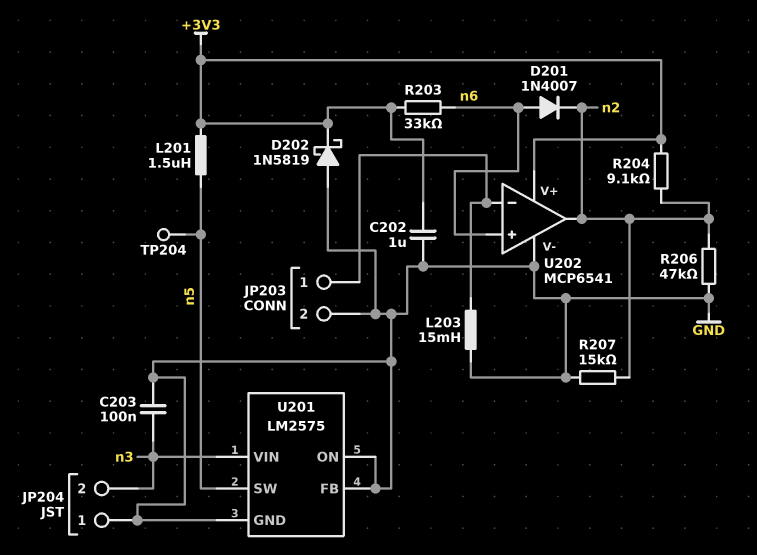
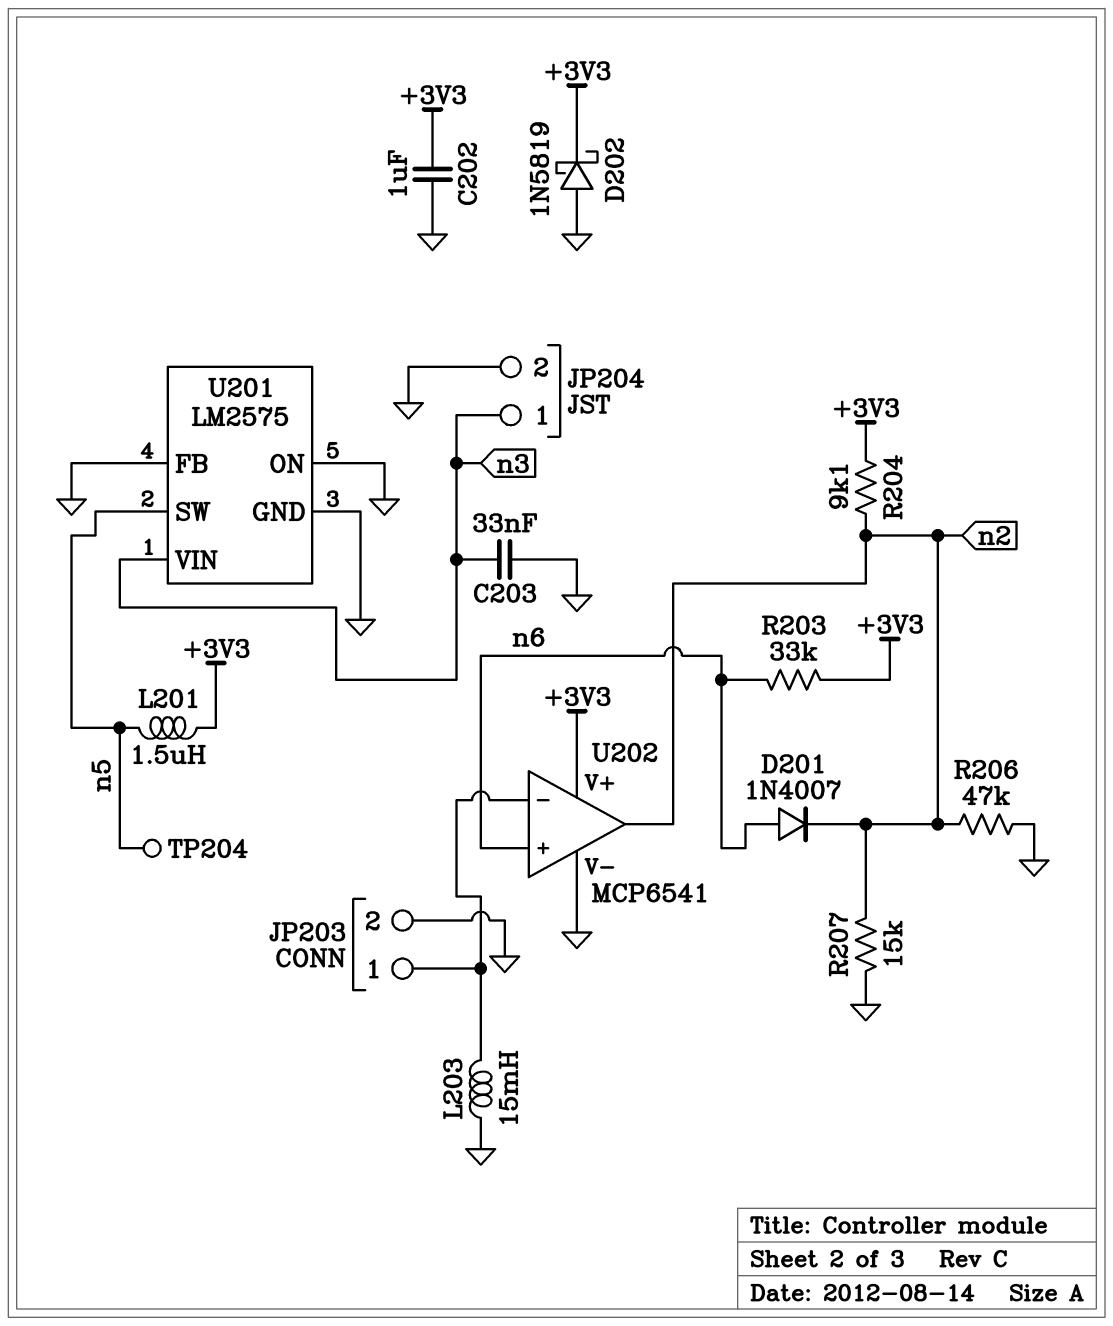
C203: 100nF (GND, n3) -> 33nF (GND, n3)
JP204 pin 1: GND -> n3
JP204 pin 2: n3 -> GND

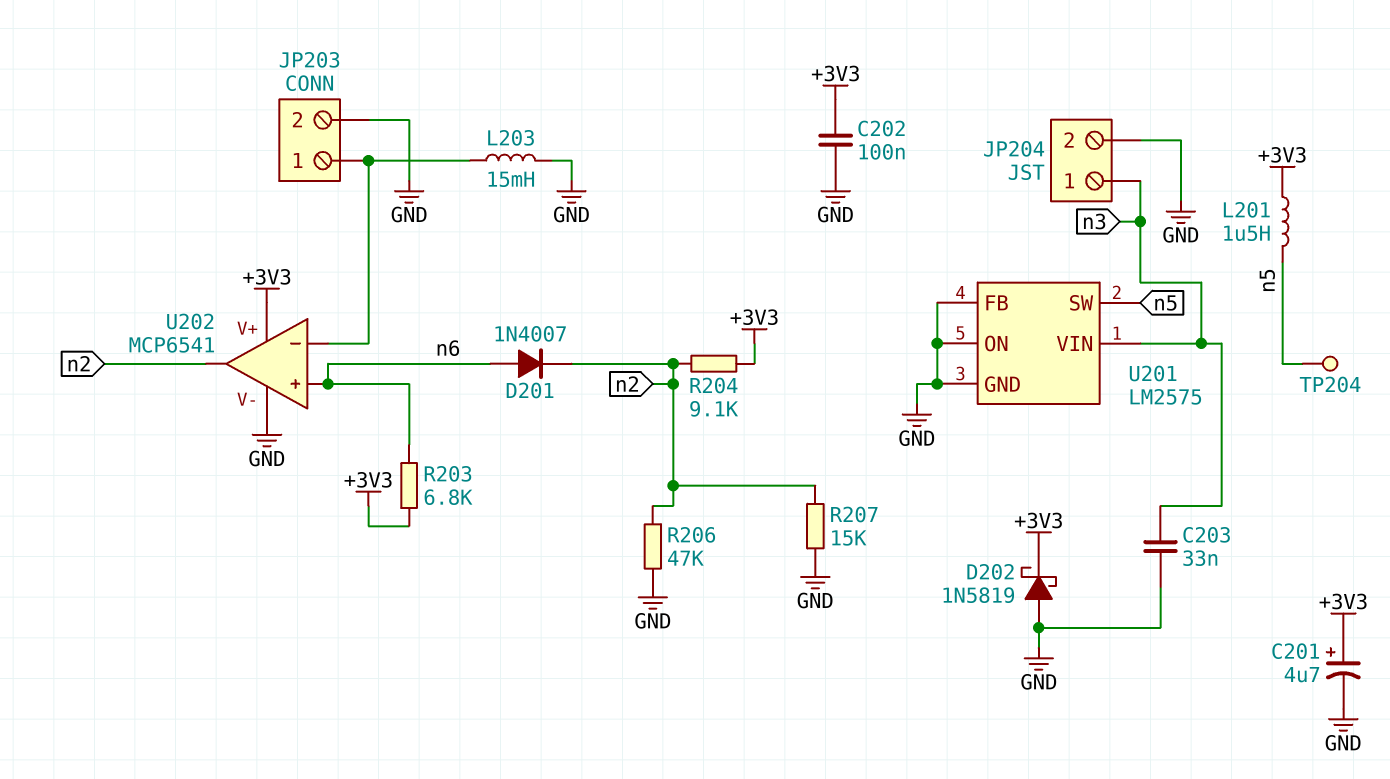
C201: none -> 4.7uF (plus +3V3, minus GND)
C202: 1uF (+3V3, GND) -> 100nF (+3V3, GND)
R203: 33k (+3V3, n6) -> 6.8k (+3V3, n6)

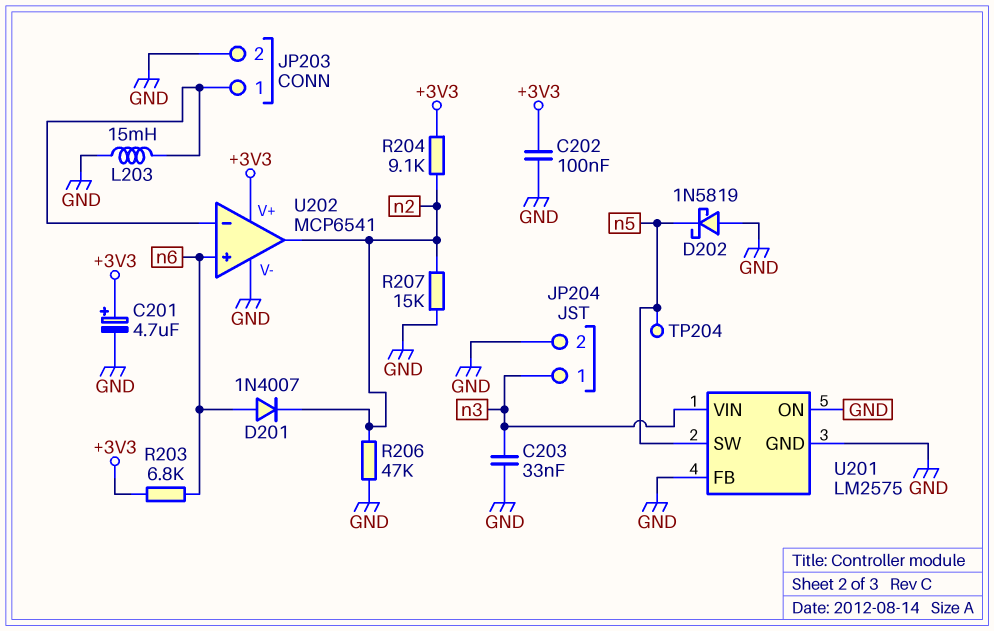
D202: schottky 1N5819 (A GND, K +3V3) -> schottky 1N5819 (A GND, K n5)
L201: 1.5uH (+3V3, n5) -> none

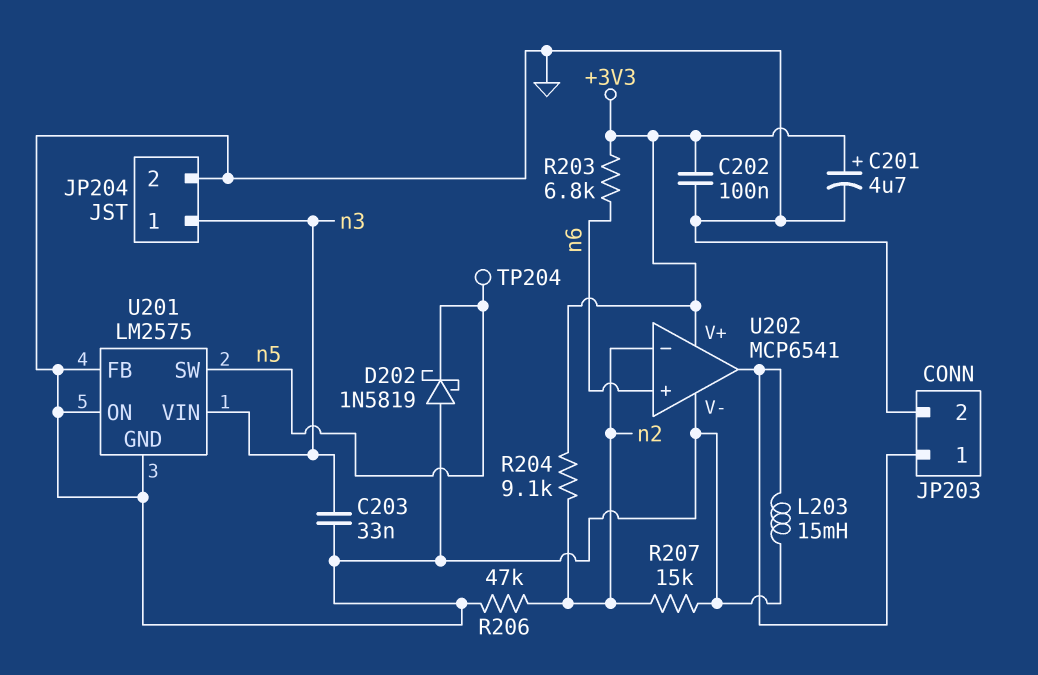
D201: diode 1N4007 (A n6, K n2) -> none
U202 pin in-: JP203/1 -> n2
U202 pin out: n2 -> JP203/1

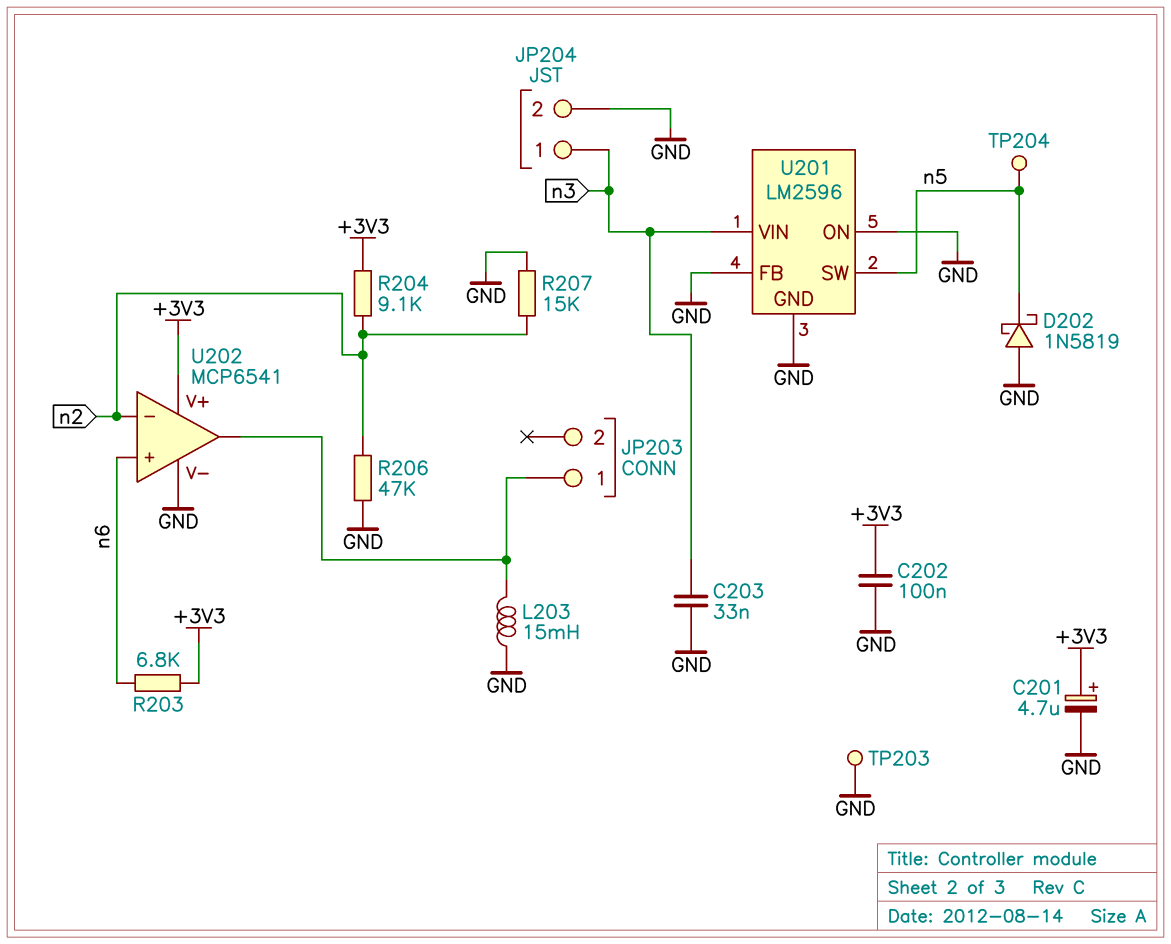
JP203 pin 2: GND -> none
TP203: none -> test point (GND)
U201: LM2575 -> LM2596

